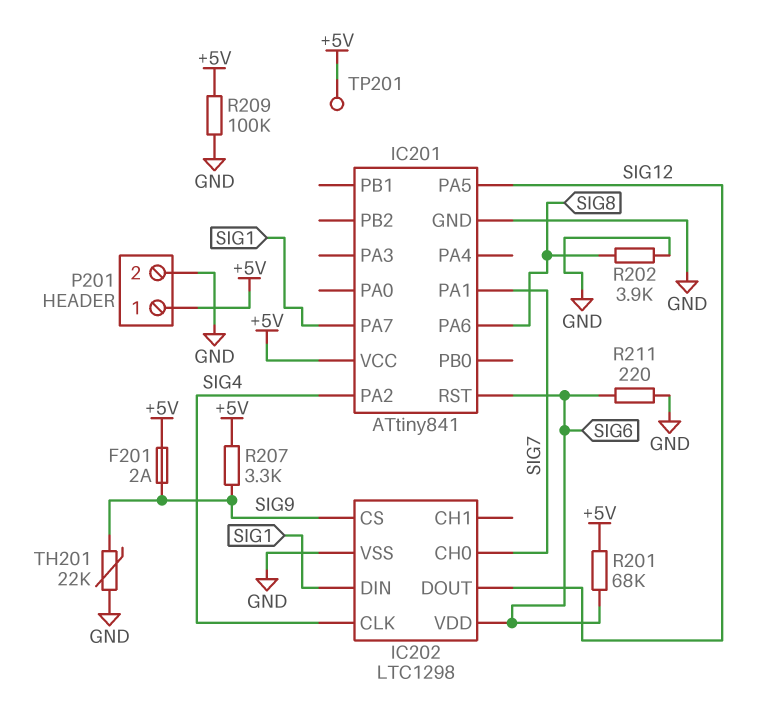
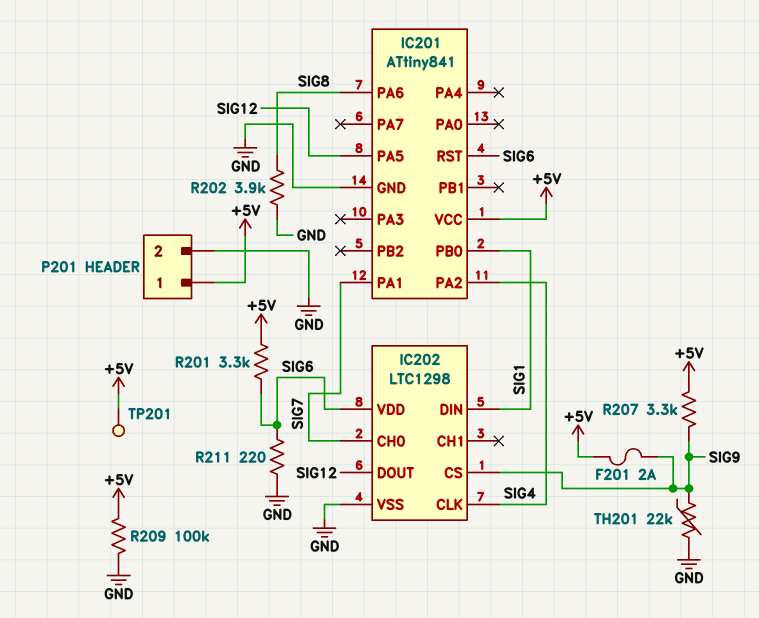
IC201 pin PA7: SIG1 -> none
IC201 pin PB0: none -> SIG1
R201: 68k (+5V, SIG6) -> 3.3k (+5V, SIG6)

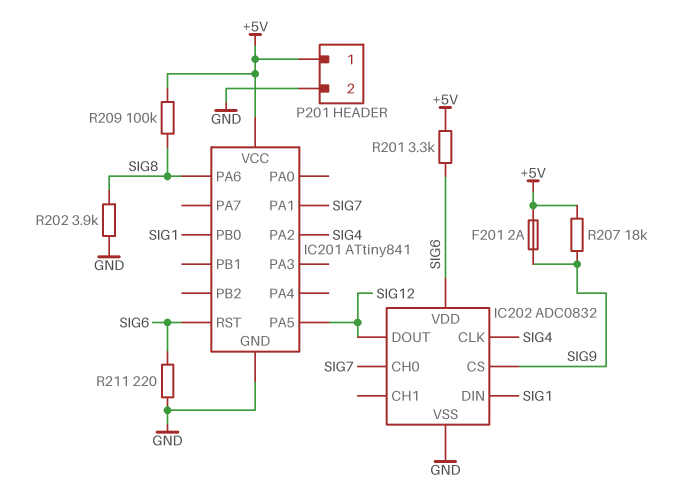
IC202: LTC1298 -> ADC0832
R207: 3.3k (+5V, SIG9) -> 18k (+5V, SIG9)
R209: 100k (+5V, GND) -> 100k (+5V, SIG8)
TH201: 22k (GND, SIG9) -> none
TP201: test point (+5V) -> none

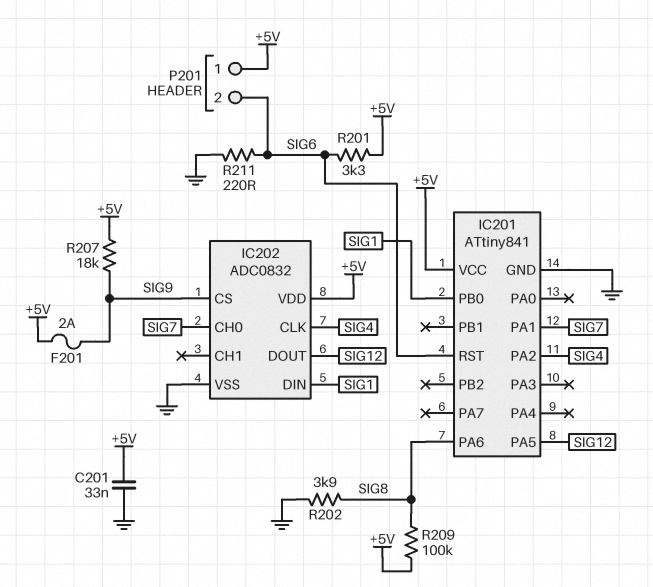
C201: none -> 33nF (+5V, GND)
IC202 pin VDD: SIG6 -> +5V
P201 pin 2: GND -> SIG6

